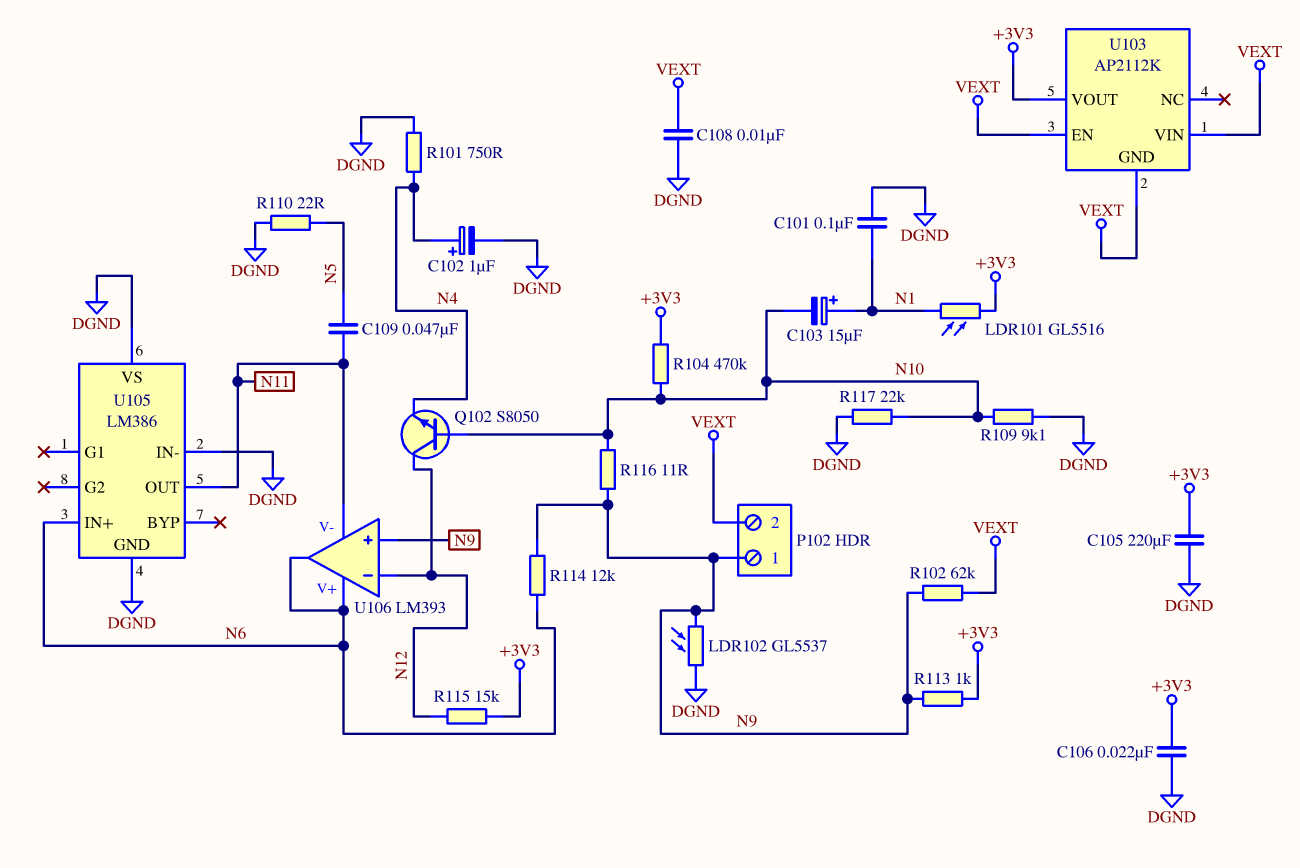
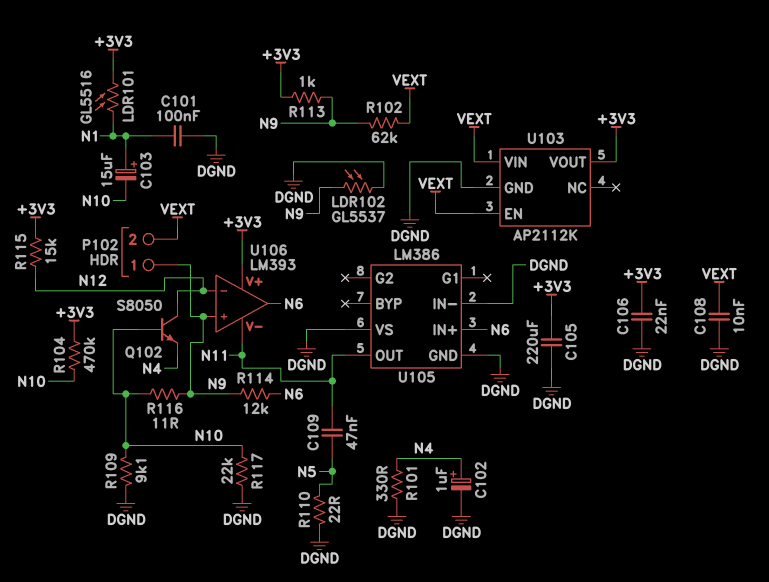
R101: 750 (DGND, N4) -> 330 (DGND, N4)
U103 pin GND: VEXT -> DGND
U106 pin V+: N6 -> +3V3

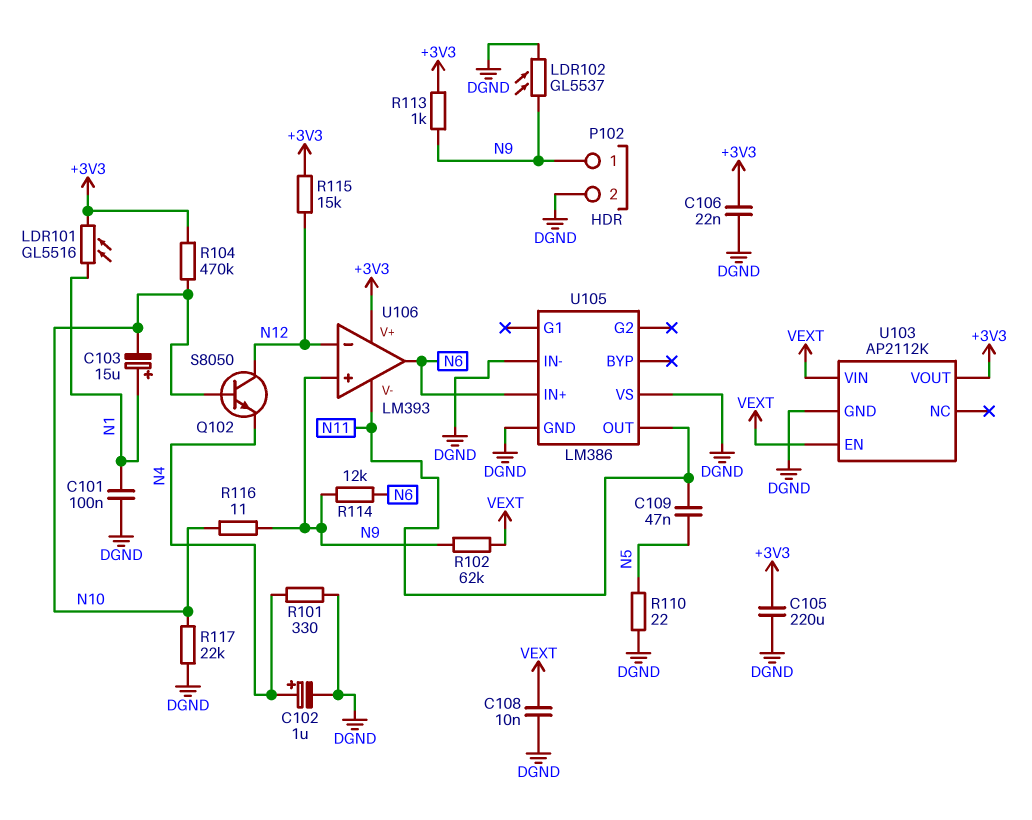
P102 pin 2: VEXT -> DGND
R109: 9.1k (DGND, N10) -> none

